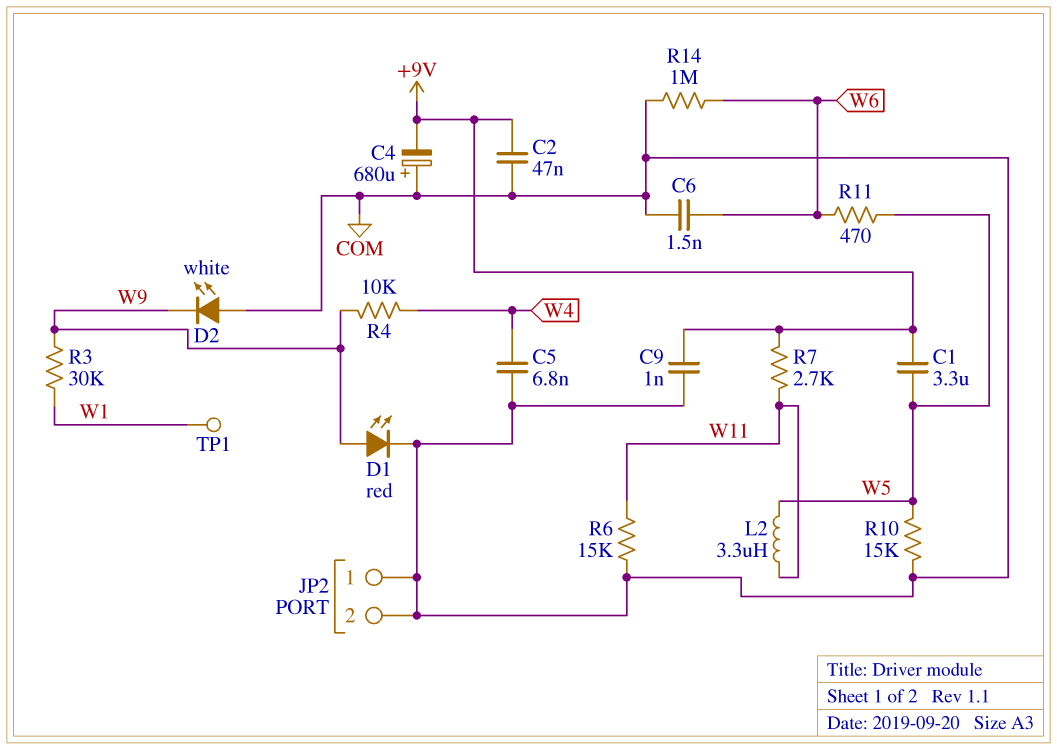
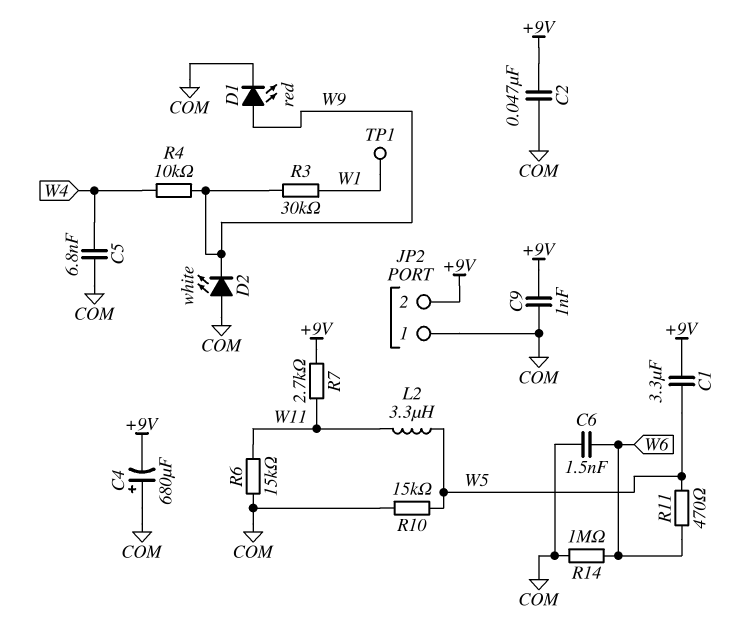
JP2 pin 2: COM -> +9V

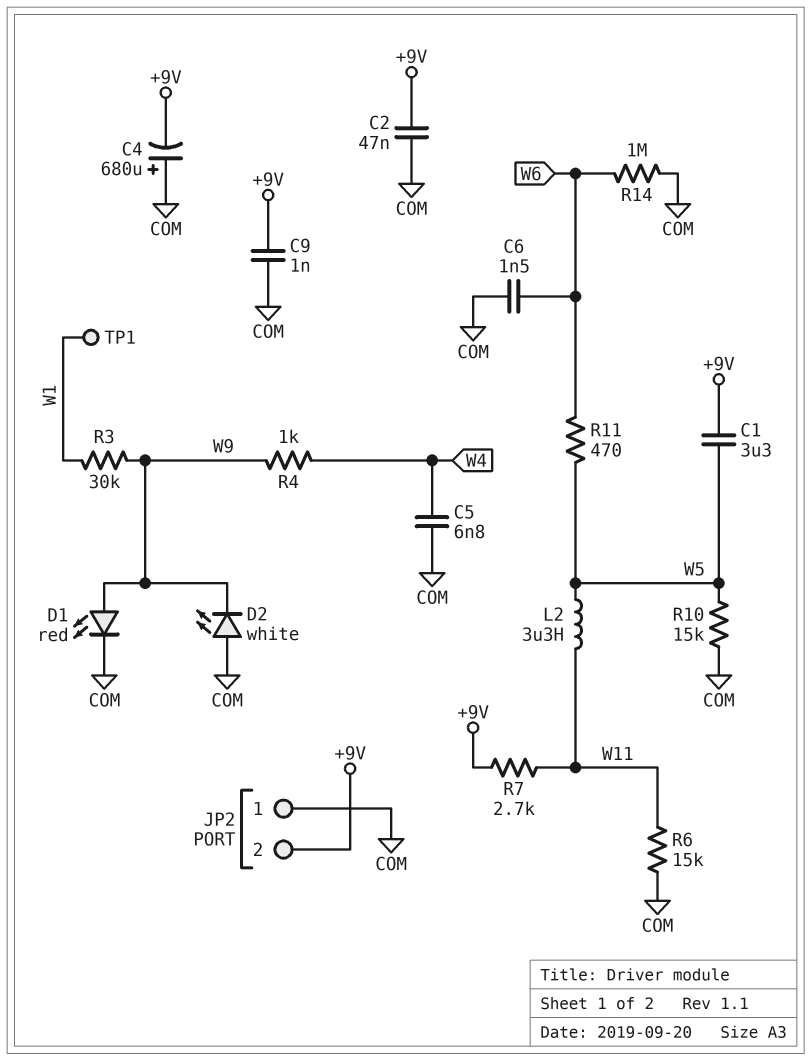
R4: 10k (W4, W9) -> 1k (W4, W9)

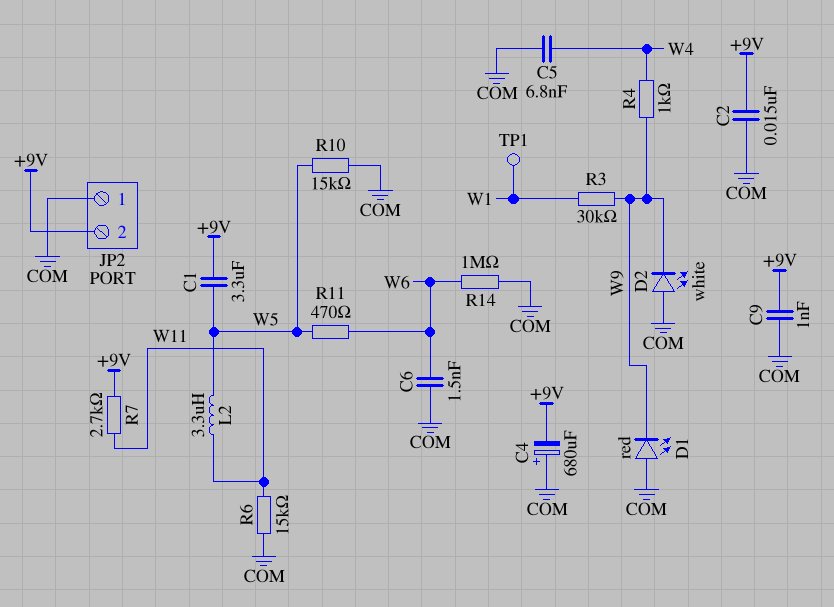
C2: 47nF (+9V, COM) -> 15nF (+9V, COM)
D1: LED red (A W9, K COM) -> LED red (A COM, K W9)

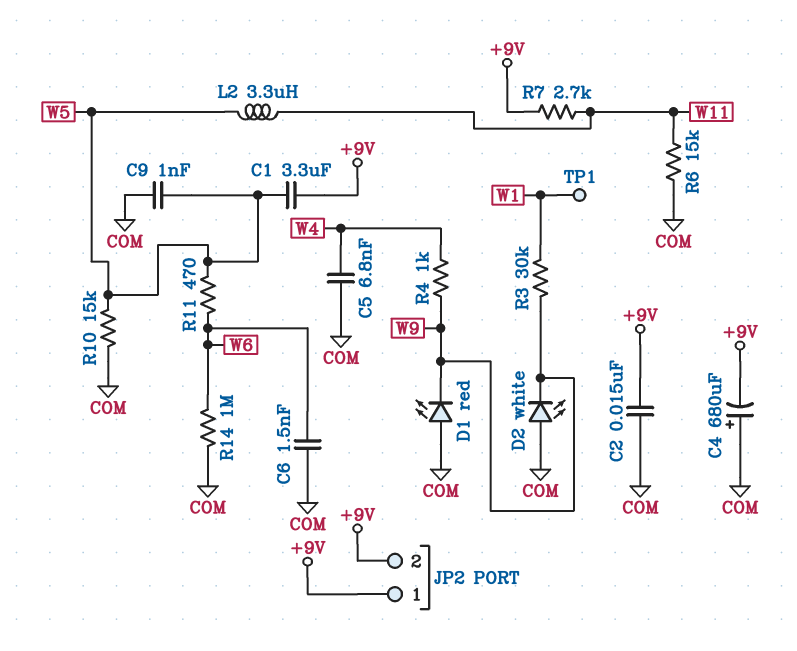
C9: 1nF (+9V, COM) -> 1nF (COM, W5)
JP2 pin 1: COM -> +9V

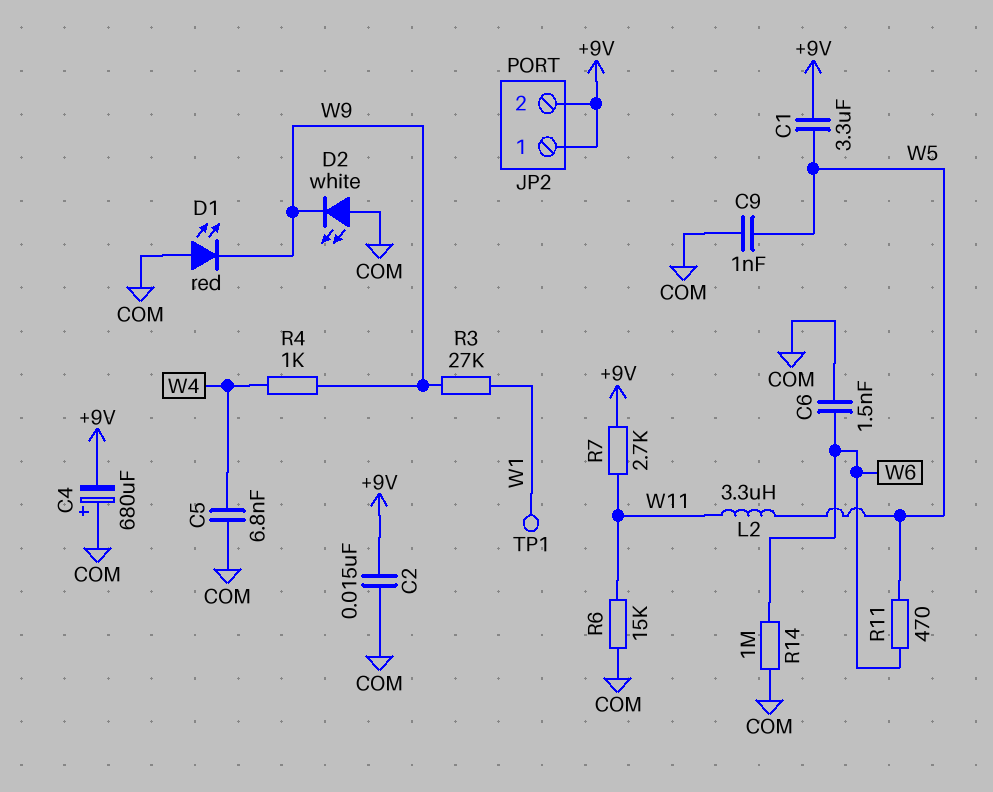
R3: 30k (W1, W9) -> 27k (W1, W9)
R10: 15k (COM, W5) -> none

